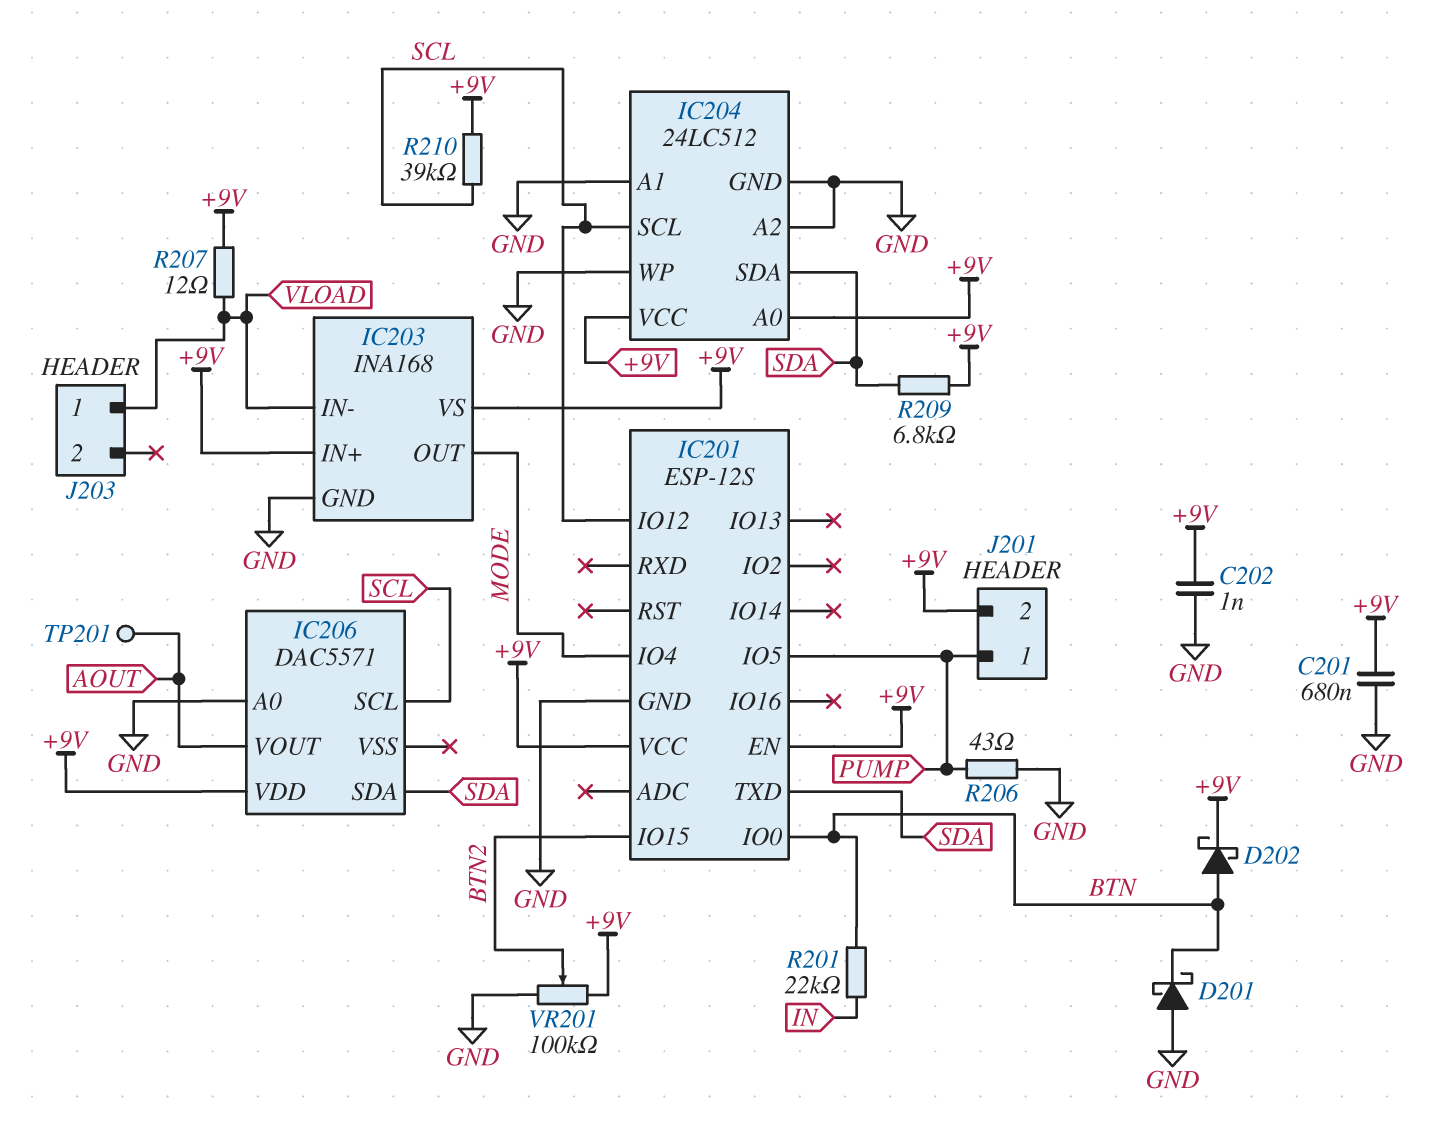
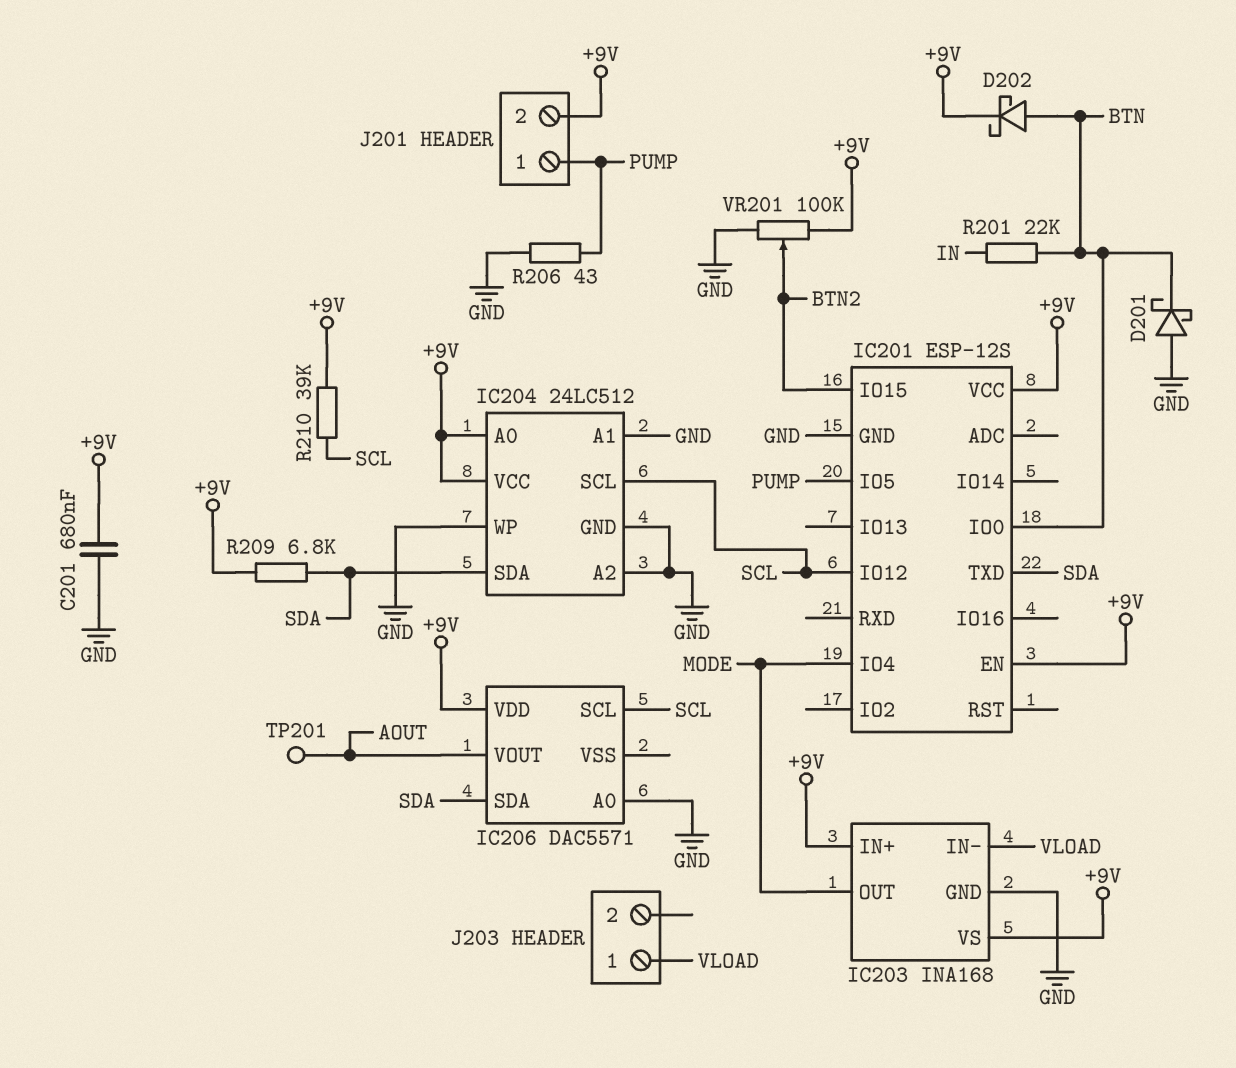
C202: 1nF (+9V, GND) -> none
R207: 12 (+9V, VLOAD) -> none

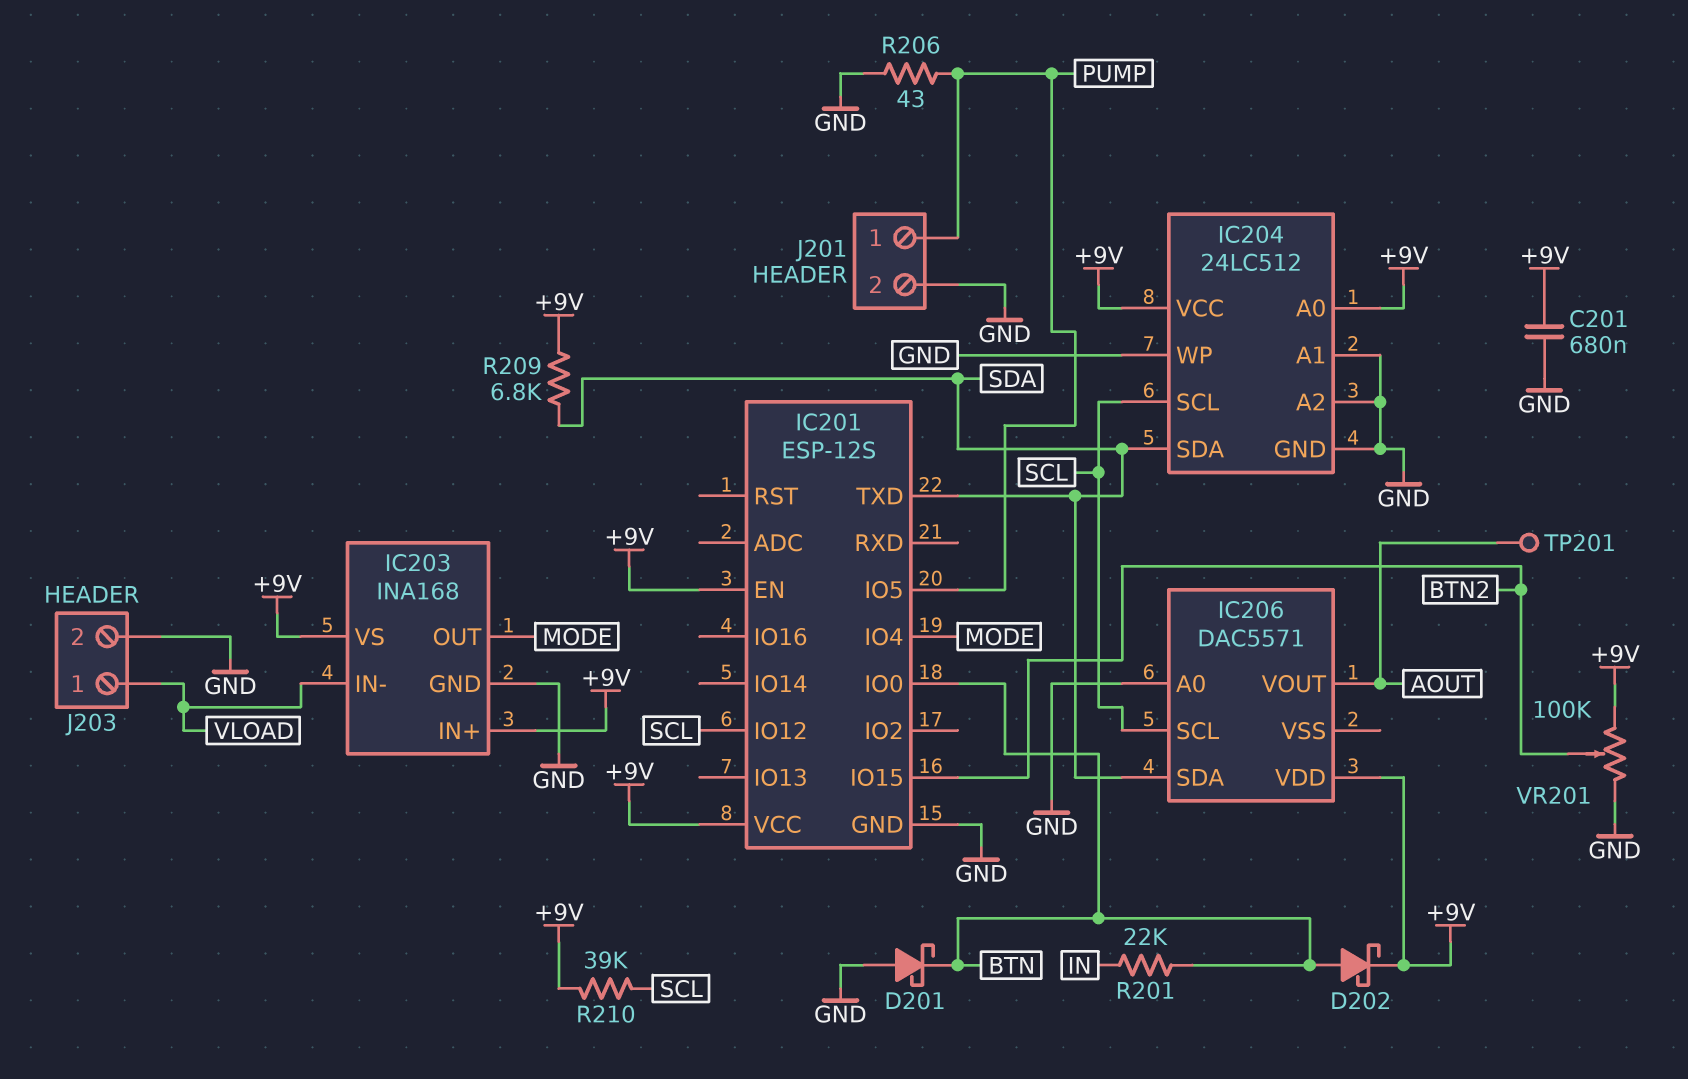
J201 pin 2: +9V -> GND
J203 pin 2: none -> GND

